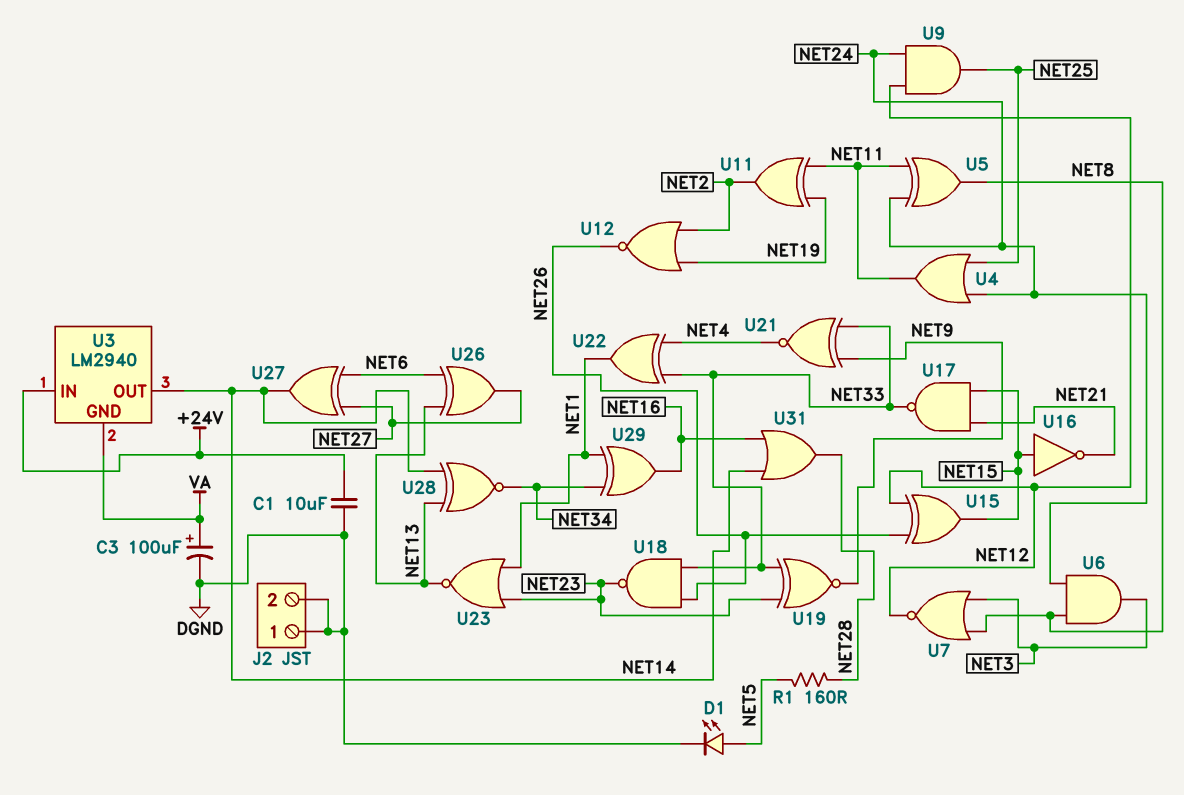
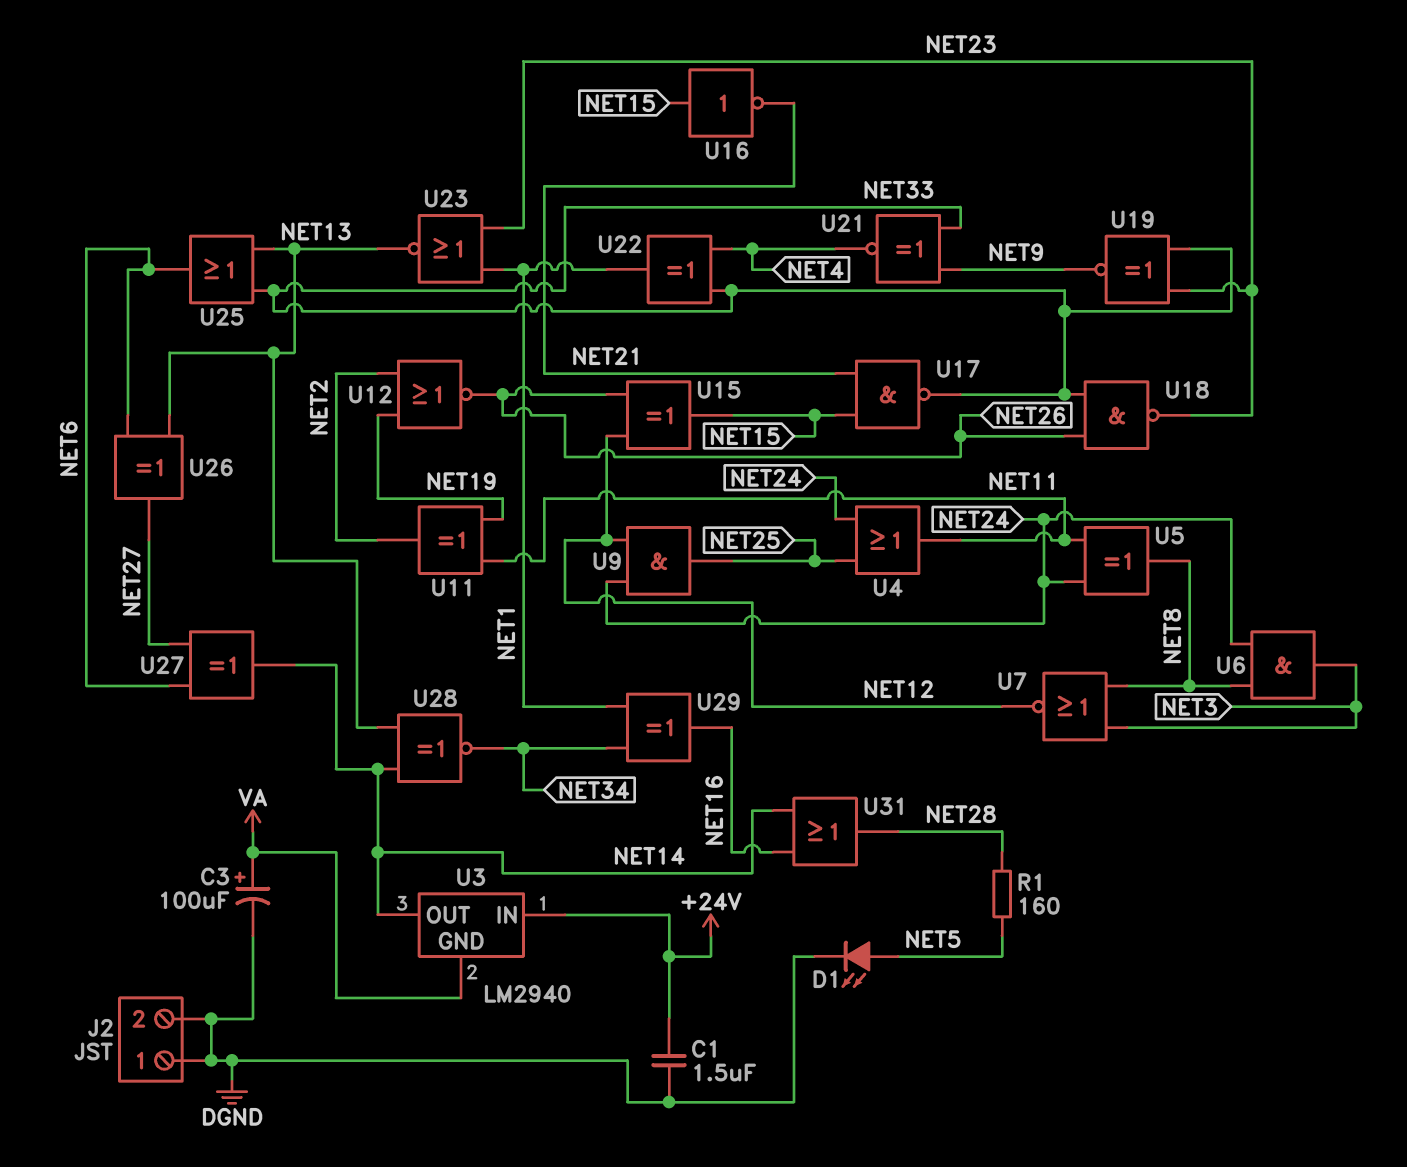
C1: 10uF (+24V, DGND) -> 1.5uF (+24V, DGND)
U25: none -> OR (in NET13, in NET33, out NET6)

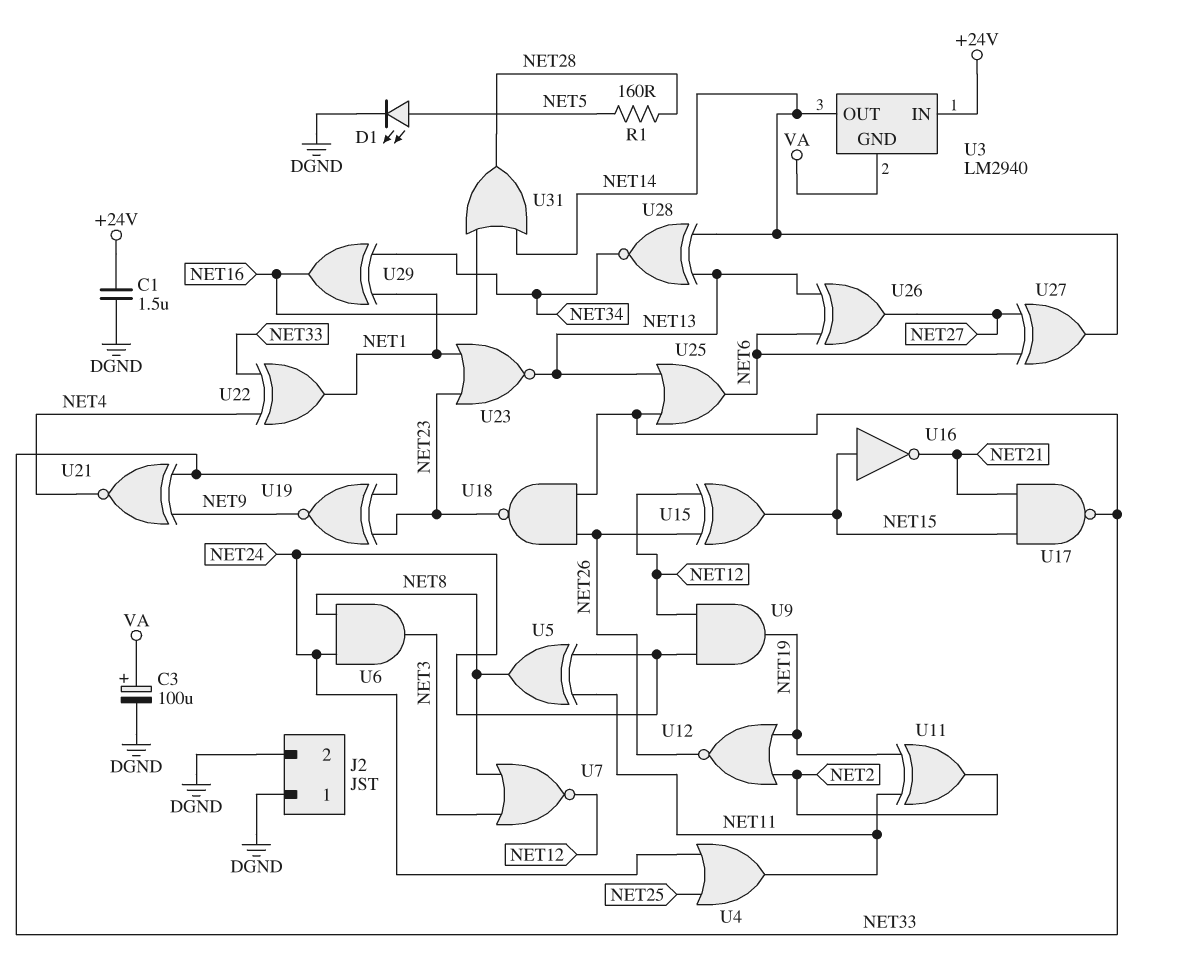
U9: AND (in NET12, in NET24, out NET25) -> AND (in NET12, in NET24, out NET19)

